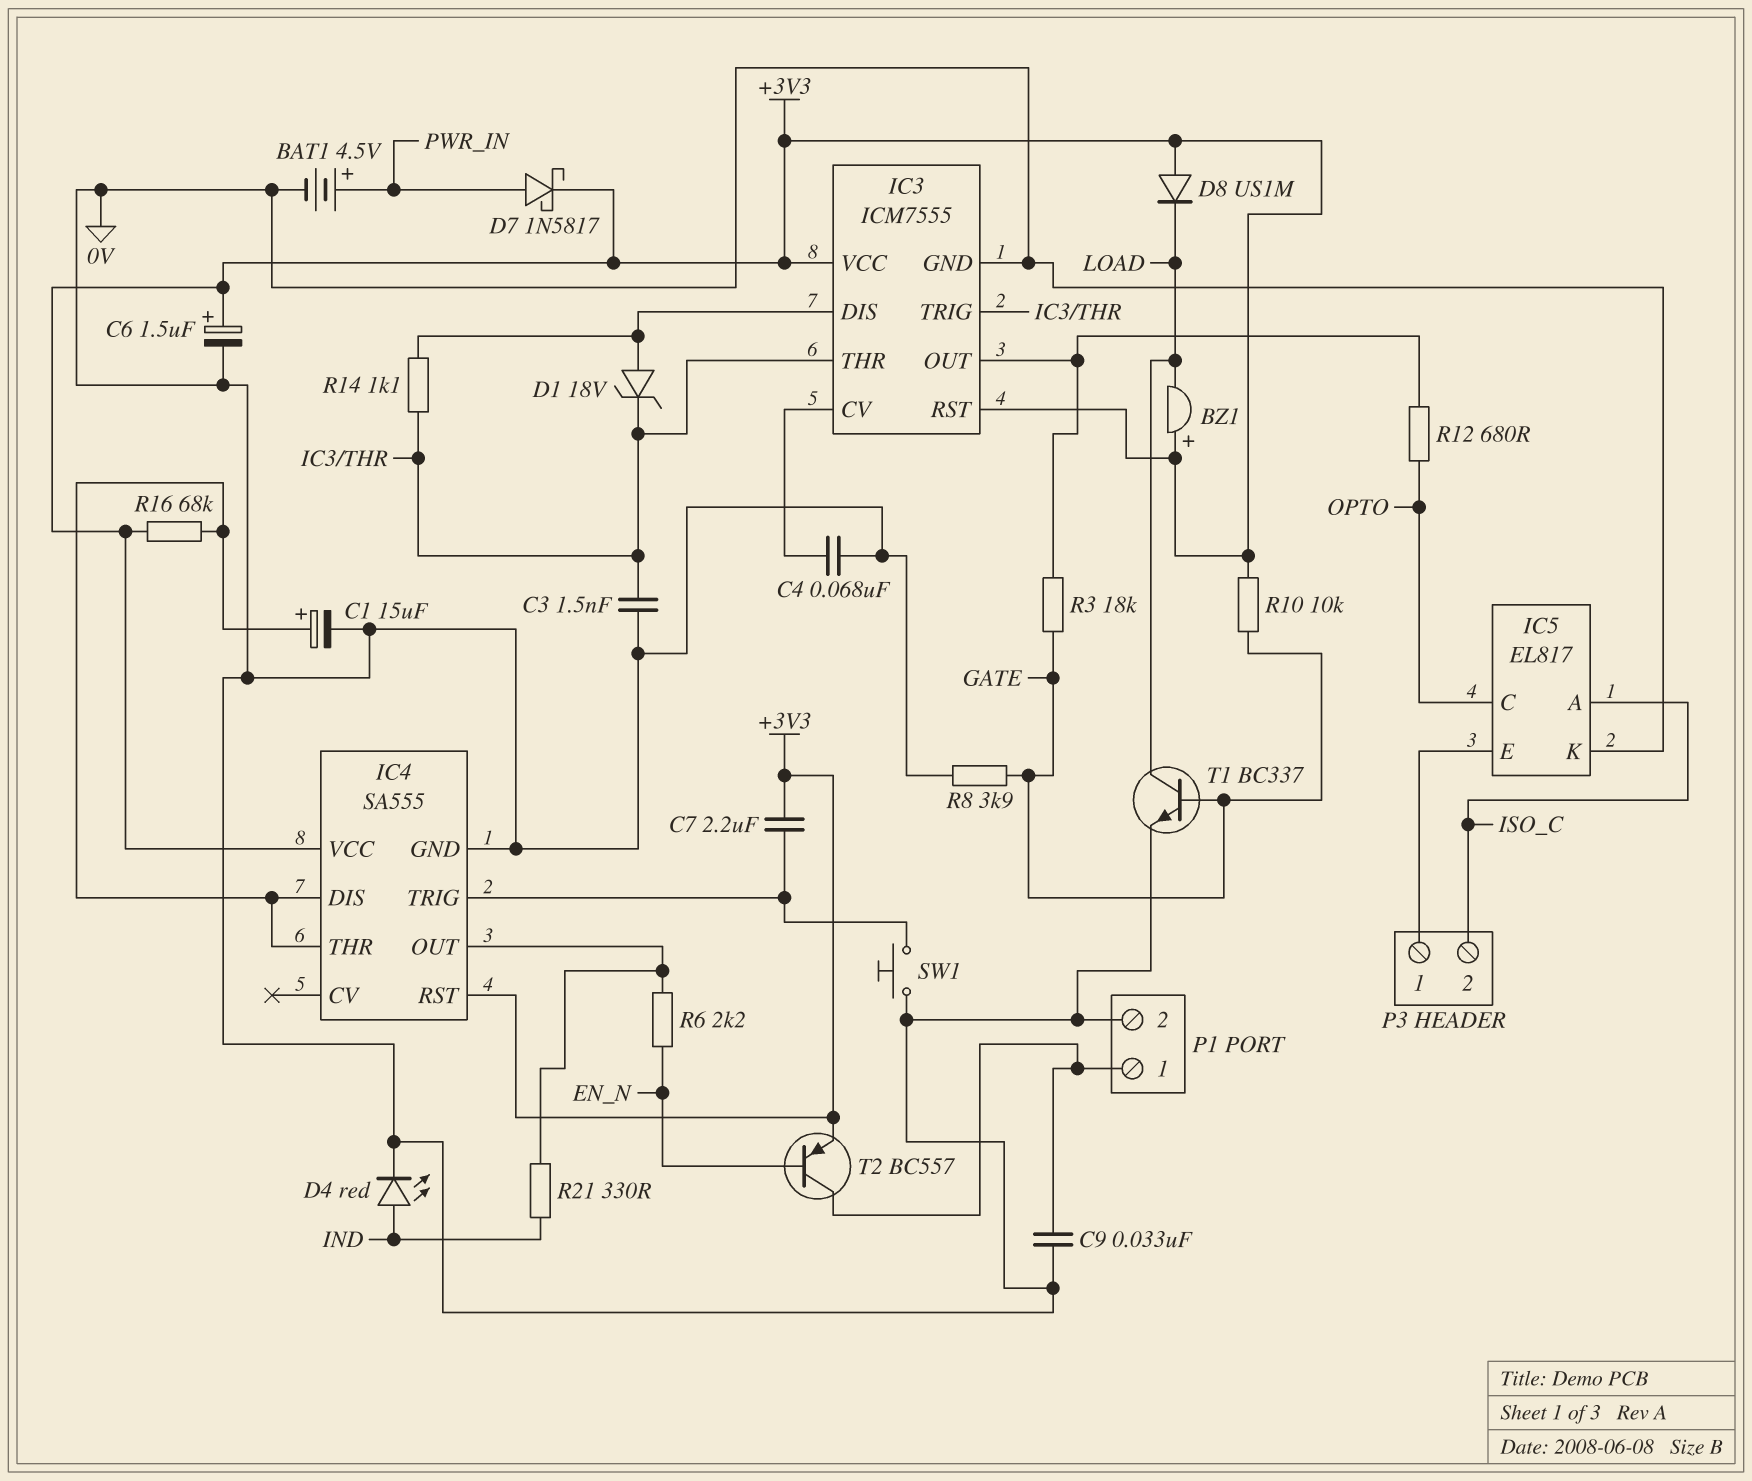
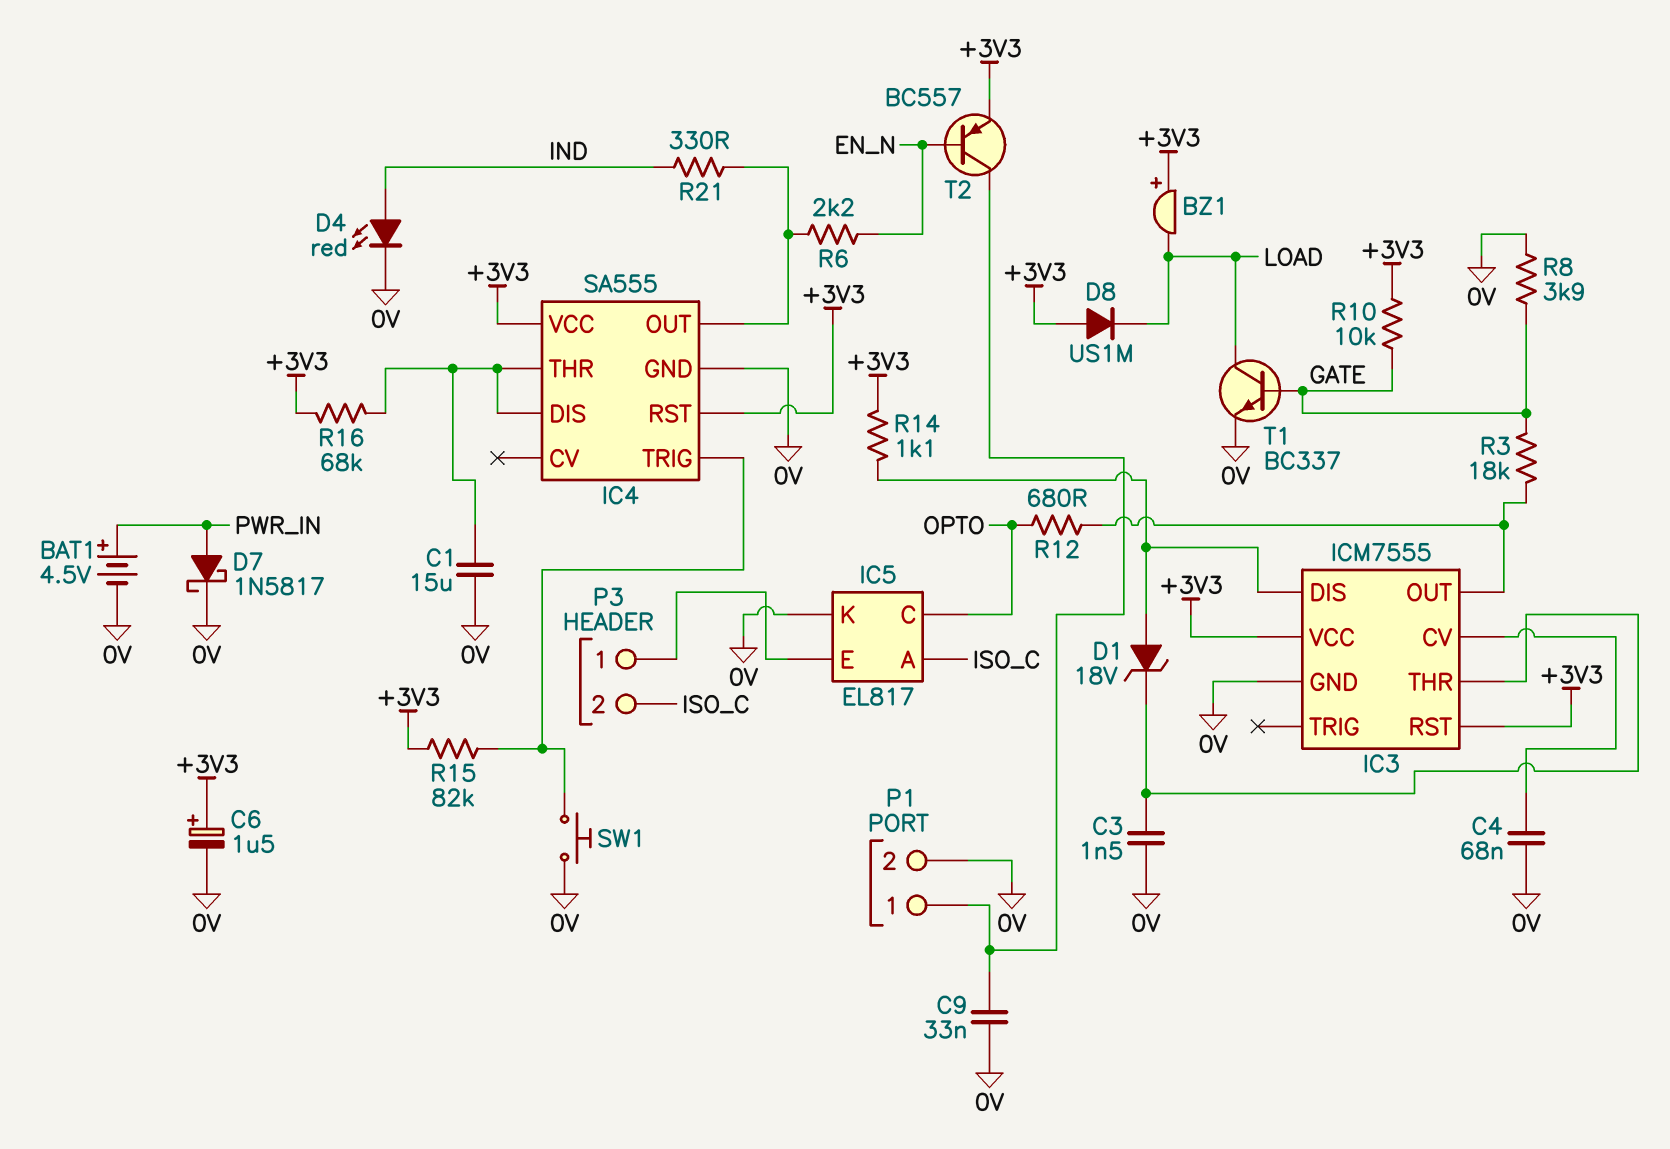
C1: 15uF (plus IC4/DIS, minus 0V) -> 15uF (0V, IC4/DIS)
C7: 2.2uF (+3V3, IC4/TRIG) -> none
D7: schottky 1N5817 (A PWR_IN, K +3V3) -> schottky 1N5817 (A PWR_IN, K 0V)
IC3 pin TRIG: IC3/THR -> none
R14: 1.1k (IC3/DIS, IC3/THR) -> 1.1k (+3V3, IC3/DIS)
R15: none -> 82k (+3V3, IC4/TRIG)

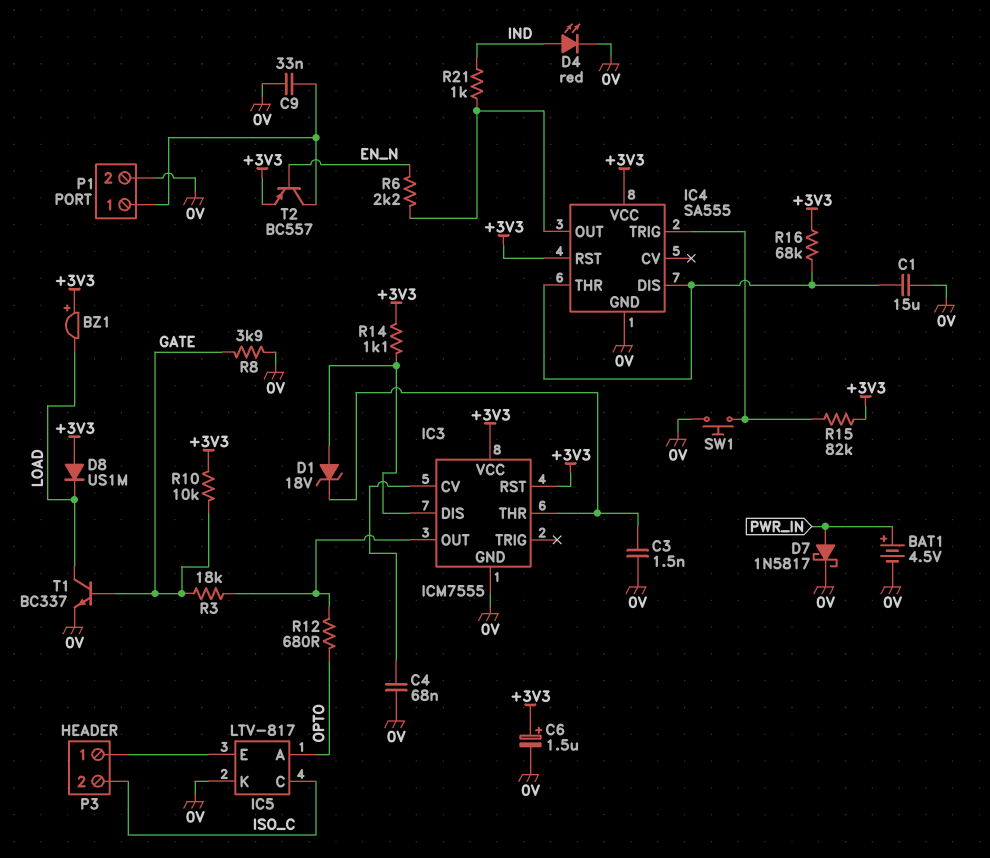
IC5: EL817 -> LTV-817
IC5 pin A: ISO_C -> OPTO
IC5 pin C: OPTO -> ISO_C
R21: 330 (IC4/OUT, IND) -> 1k (IC4/OUT, IND)

